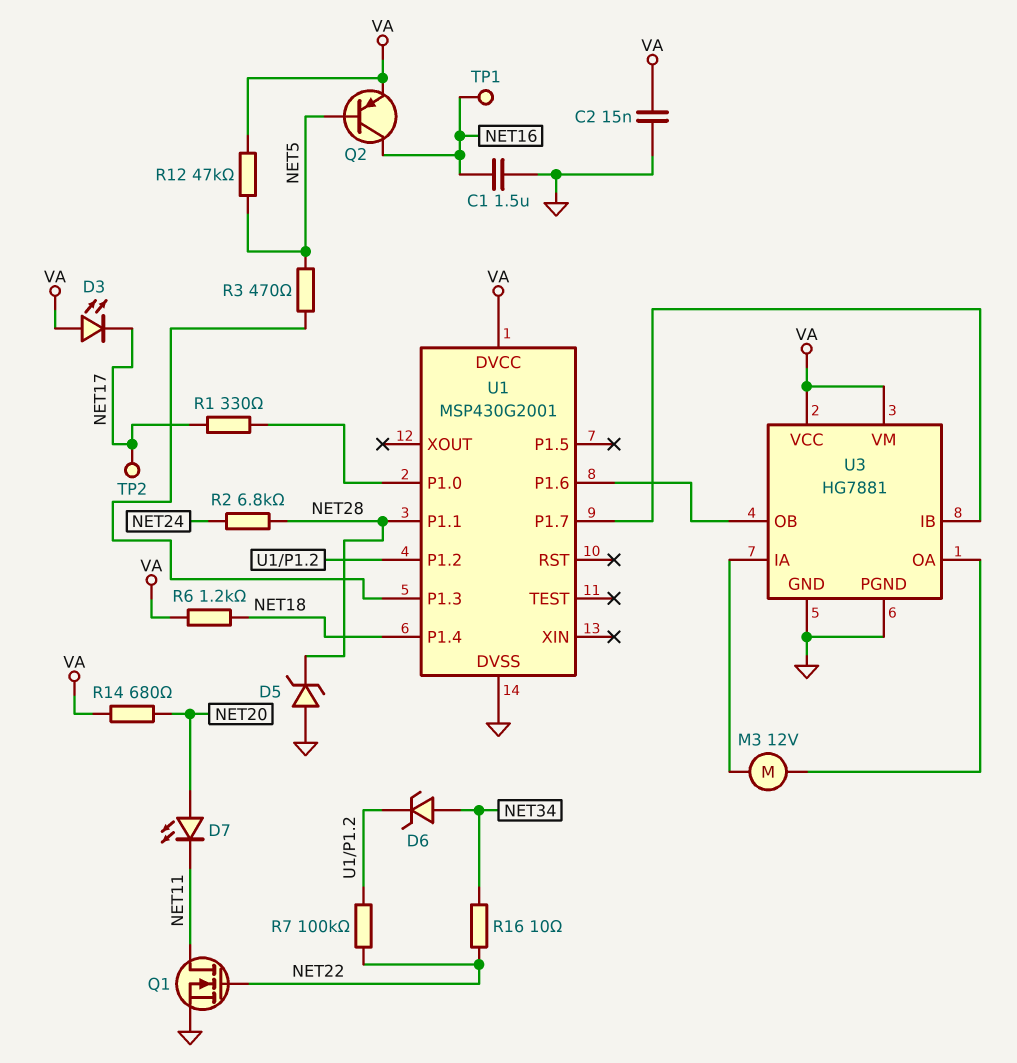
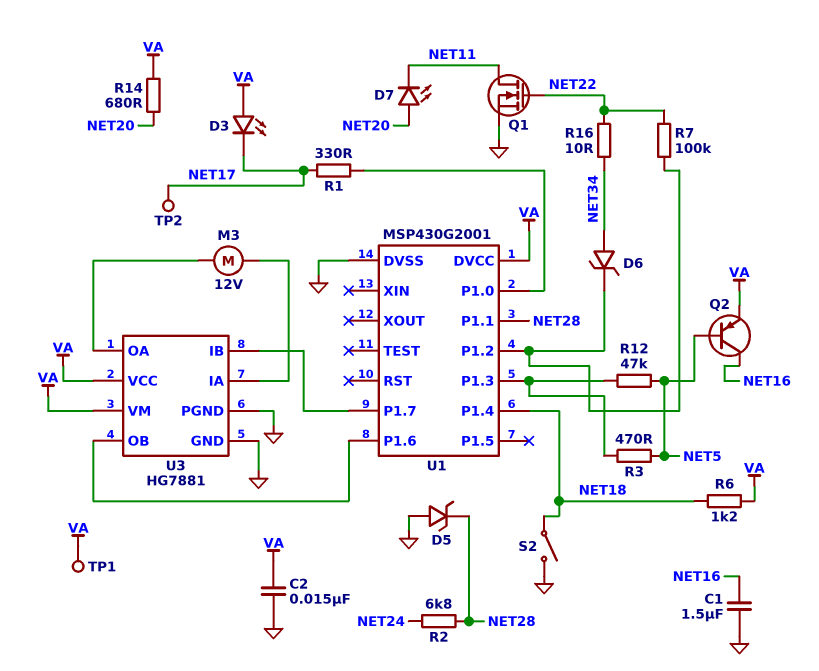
R12: 47k (NET5, VA) -> 47k (NET5, U1/P1.3)
S2: none -> switch (GND, NET18)
TP1: test point (NET16) -> test point (VA)

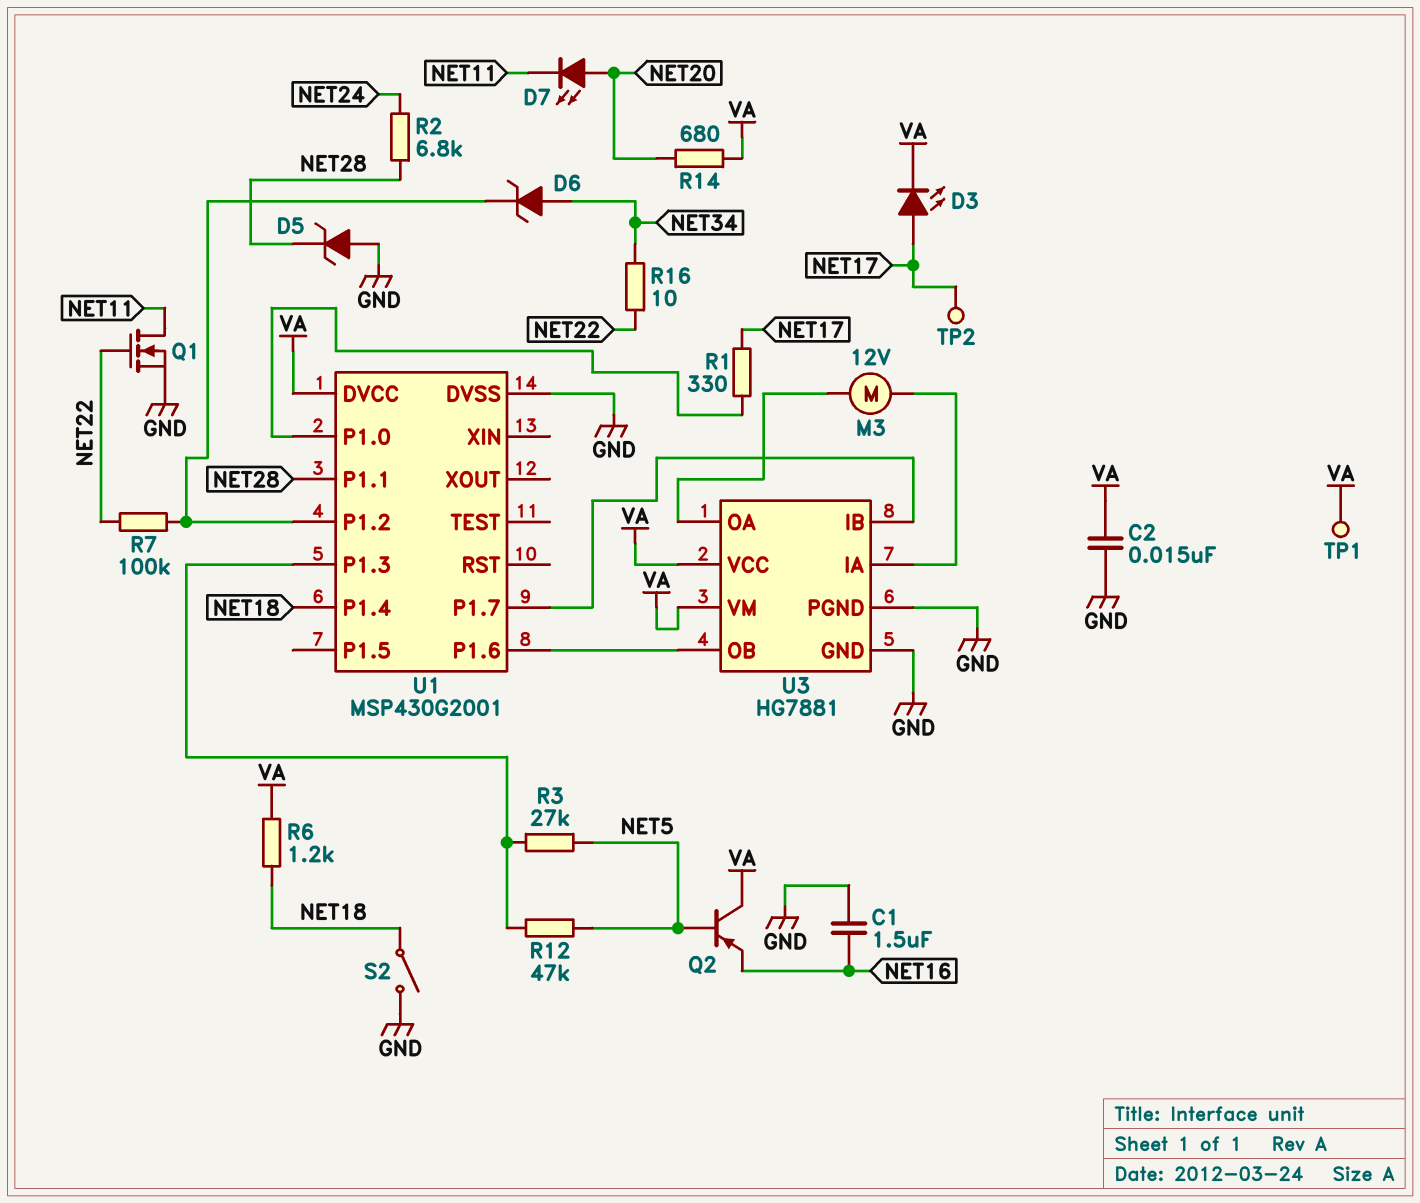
D3: LED (A VA, K NET17) -> LED (A NET17, K VA)
Q2: PNP (B NET5, C NET16, E VA) -> PNP (B NET5, C VA, E NET16)
R3: 470 (NET5, U1/P1.3) -> 27k (NET5, U1/P1.3)

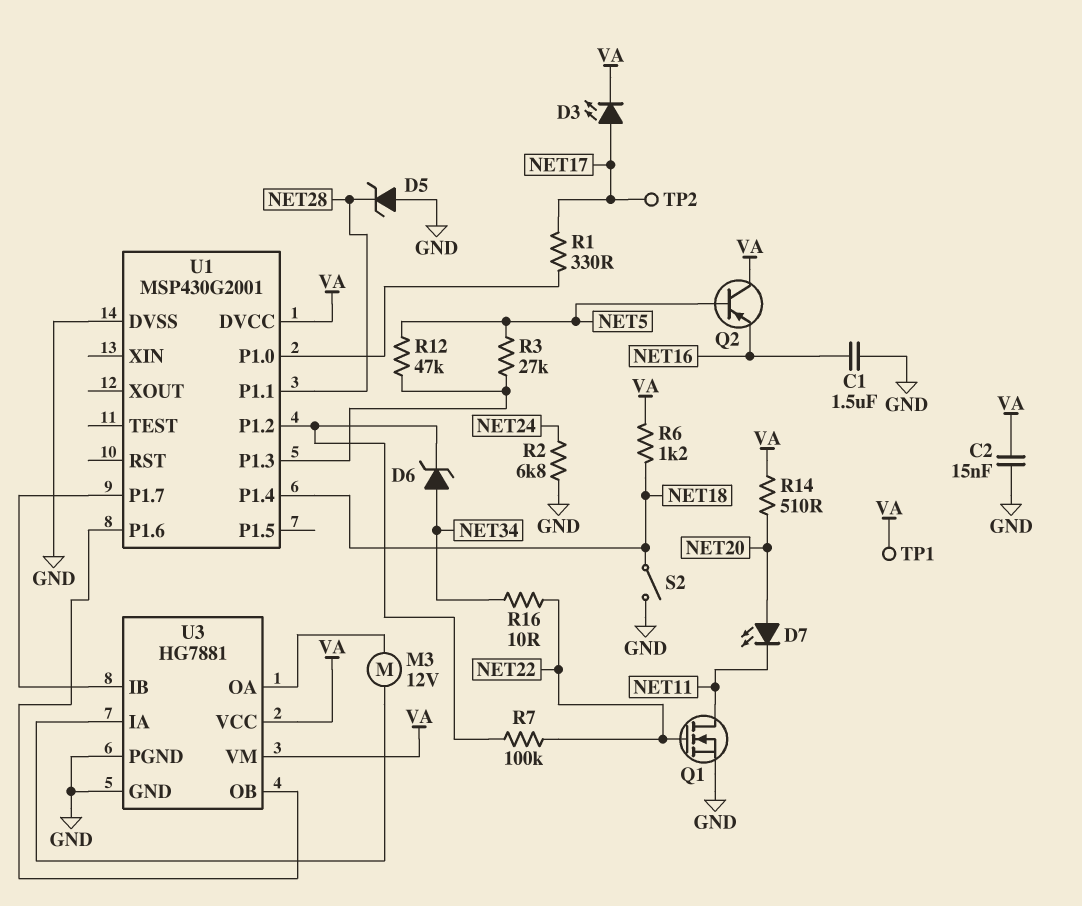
R2: 6.8k (NET24, NET28) -> 6.8k (GND, NET24)
R14: 680 (NET20, VA) -> 510 (NET20, VA)

